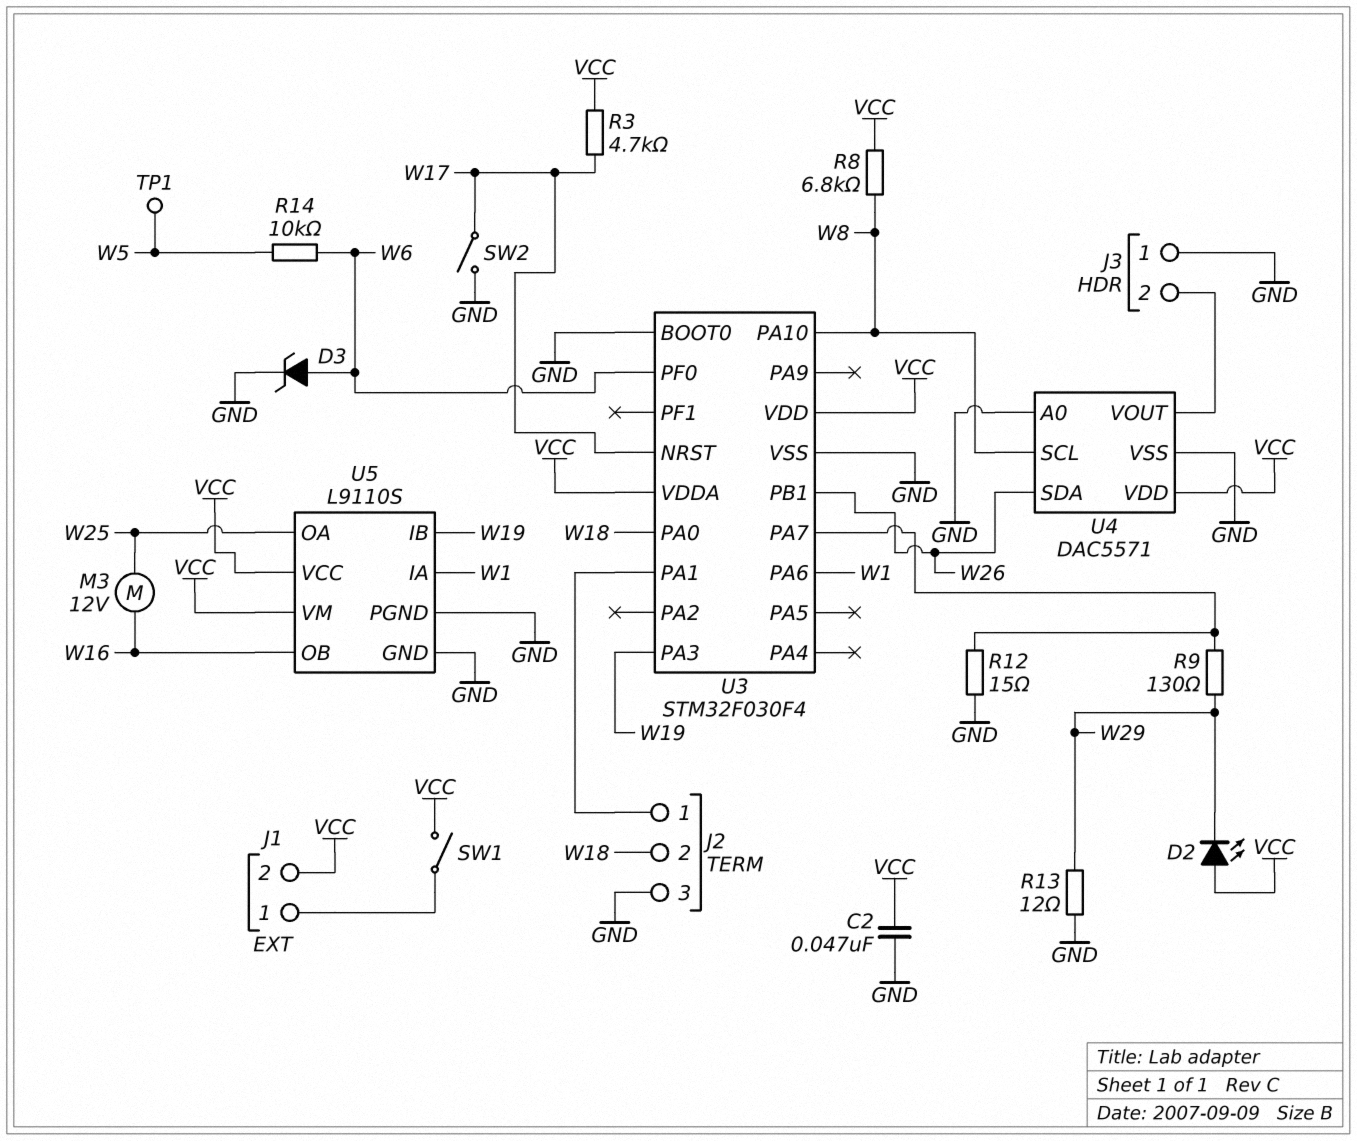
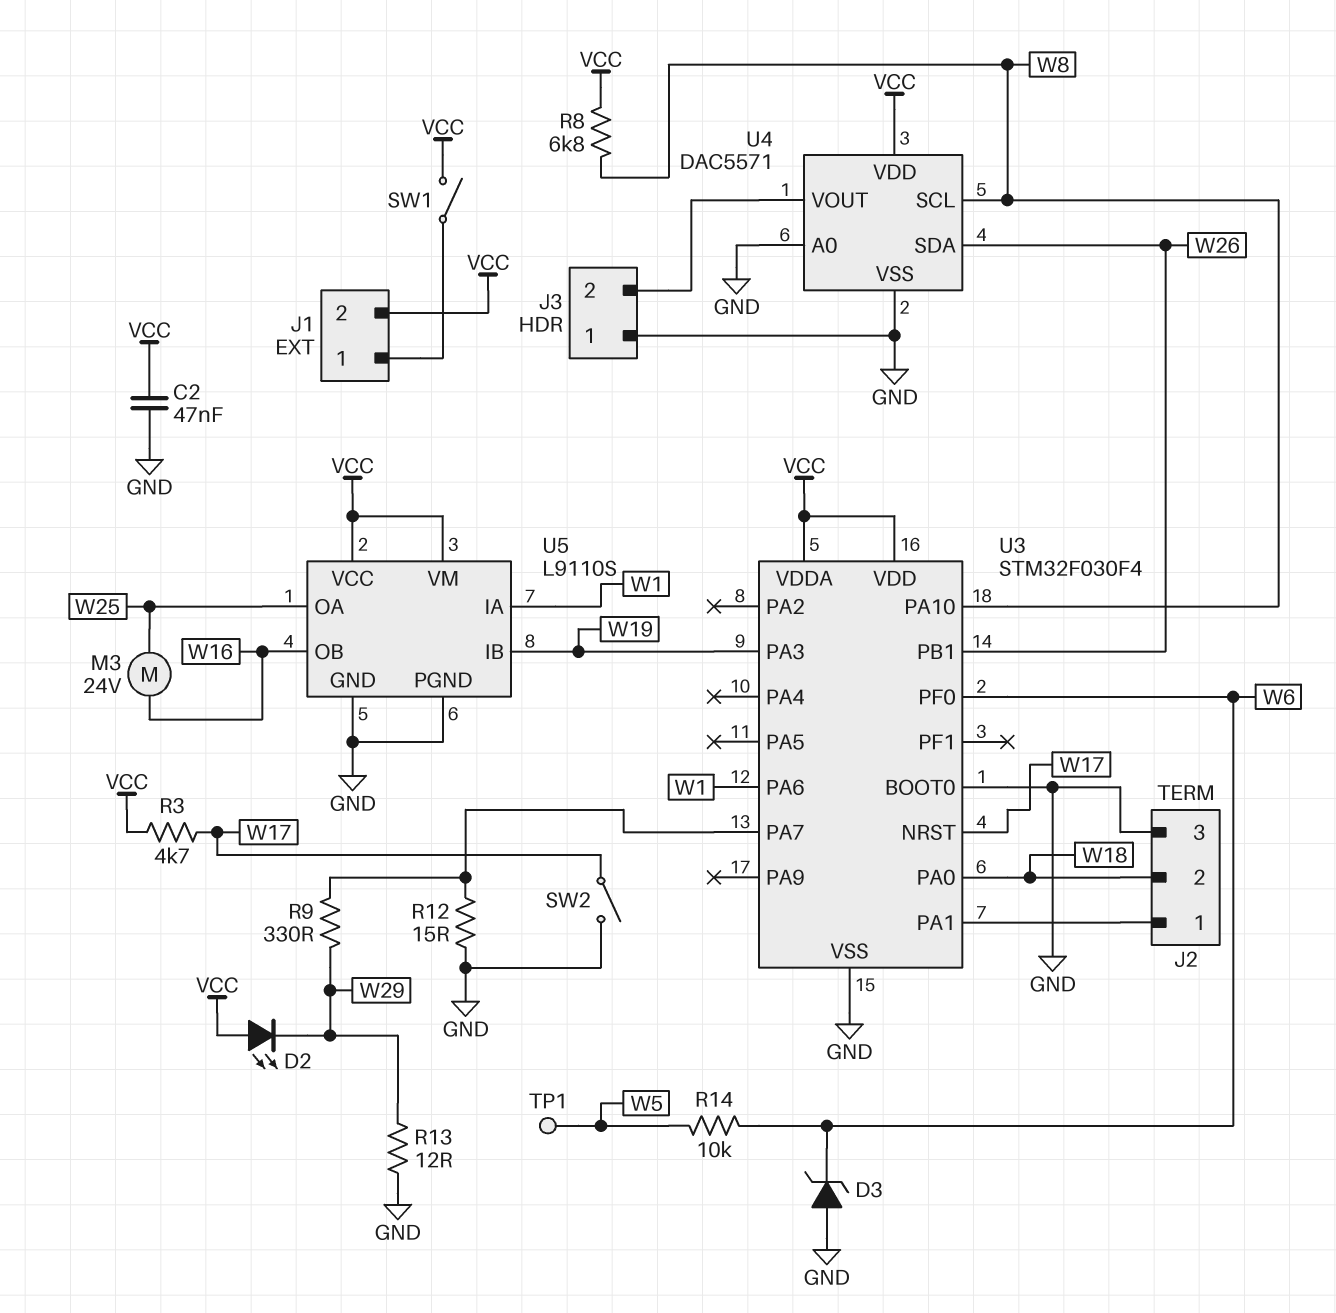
D3: zener (A W6, K GND) -> zener (A GND, K W6)
M3: motor 12V (W16, W25) -> motor 24V (W16, W25)
R9: 130 (U3/PA7, W29) -> 330 (U3/PA7, W29)

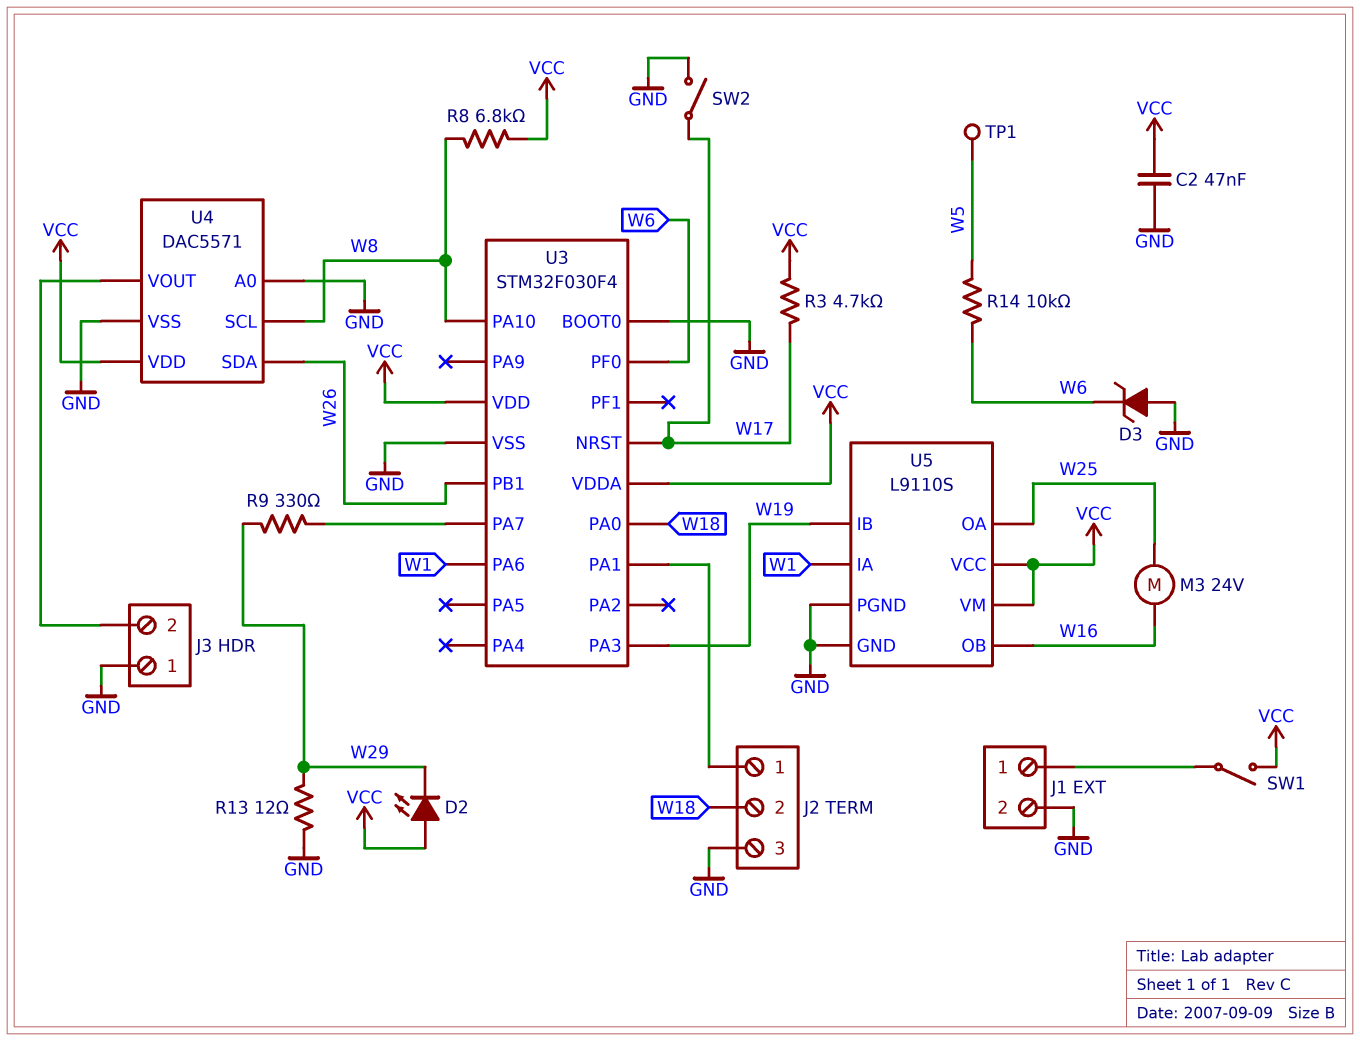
J1 pin 2: VCC -> GND
R12: 15 (GND, U3/PA7) -> none

